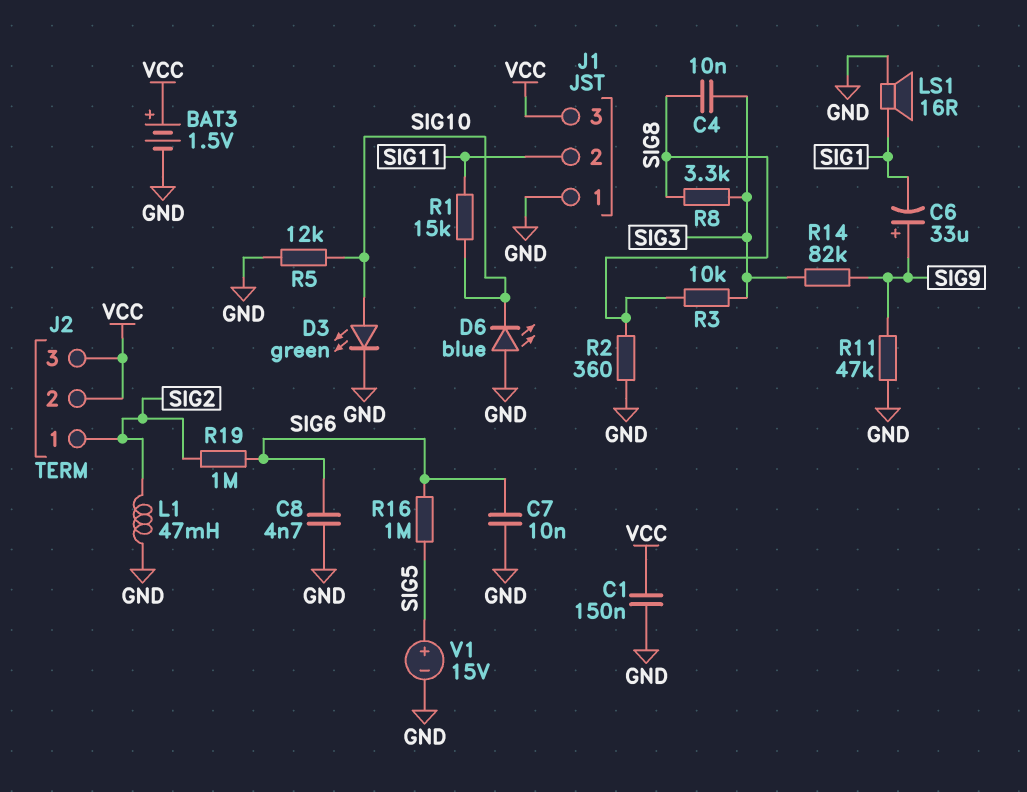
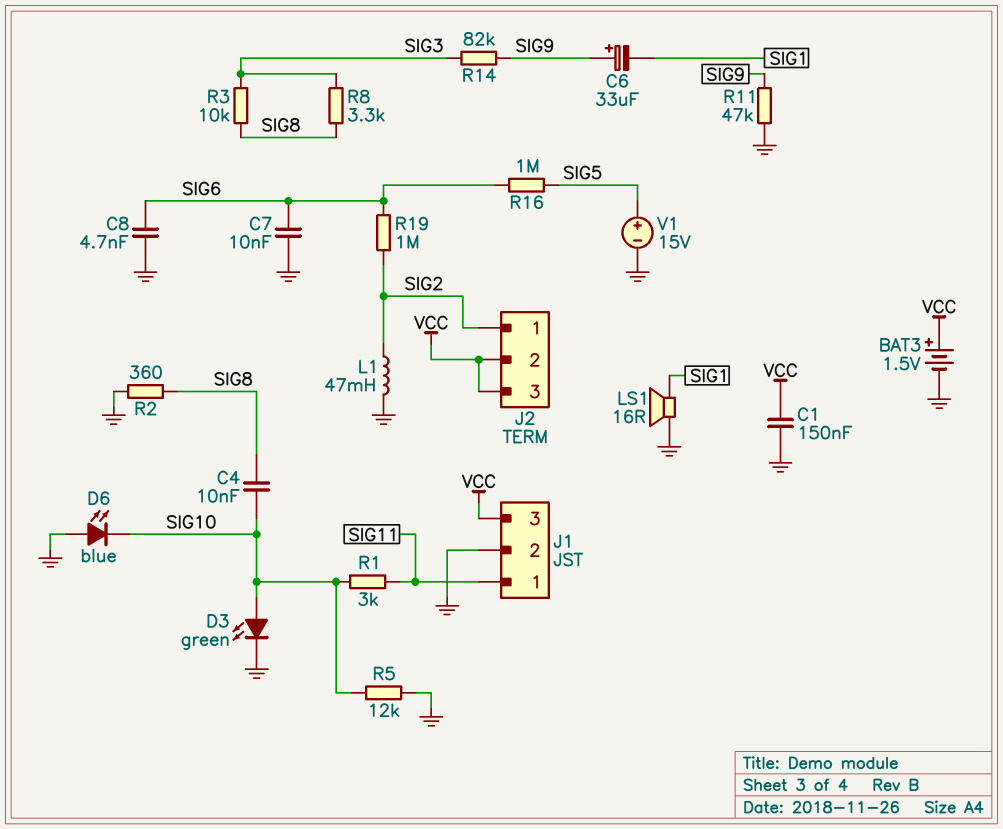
C4: 10nF (SIG3, SIG8) -> 10nF (SIG8, SIG10)
J1 pin 1: GND -> SIG11
J1 pin 2: SIG11 -> GND
R1: 15k (SIG10, SIG11) -> 3k (SIG10, SIG11)

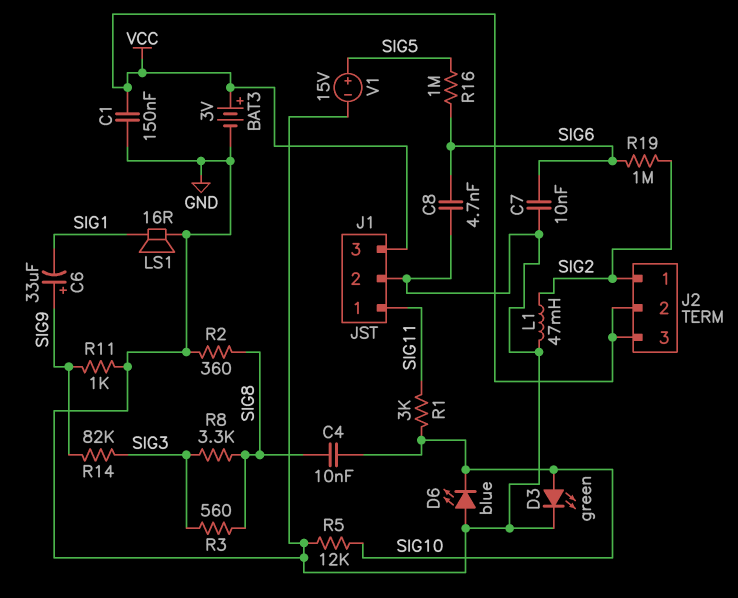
BAT3: 1.5V (plus VCC, minus GND) -> 3V (plus VCC, minus GND)
R3: 10k (SIG3, SIG8) -> 560 (SIG3, SIG8)
R11: 47k (GND, SIG9) -> 1k (GND, SIG9)

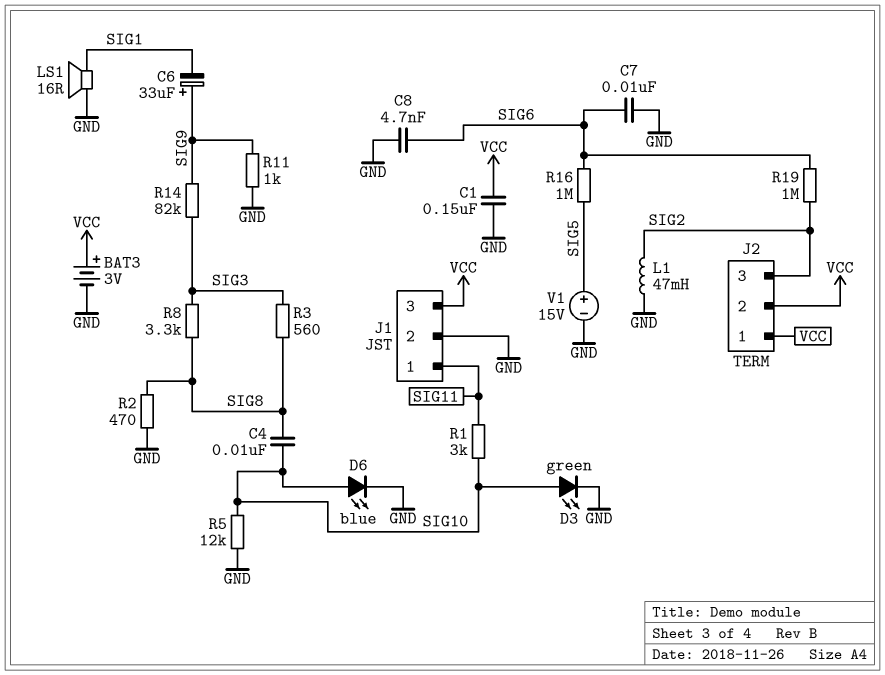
D6: LED blue (A GND, K SIG10) -> LED blue (A SIG10, K GND)
J2 pin 1: SIG2 -> VCC
J2 pin 3: VCC -> SIG2
R2: 360 (GND, SIG8) -> 470 (GND, SIG8)

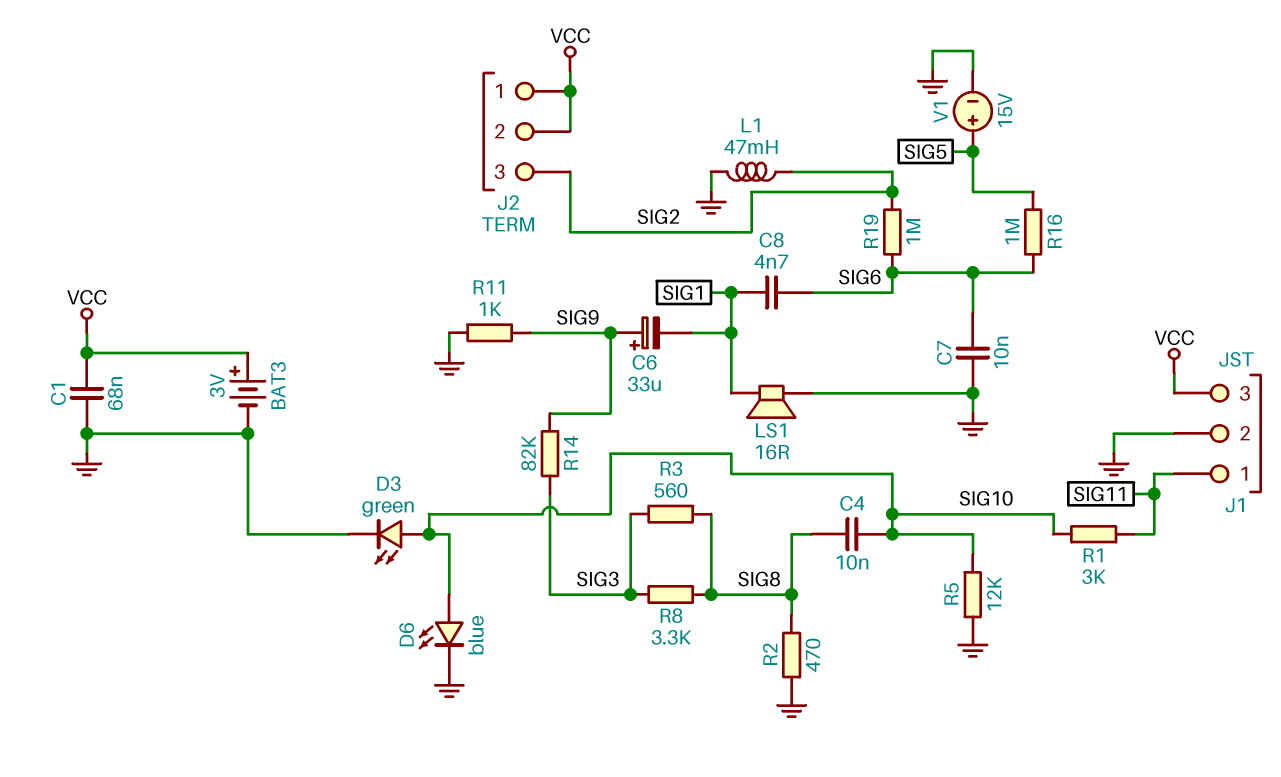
C1: 150nF (GND, VCC) -> 68nF (GND, VCC)
C8: 4.7nF (GND, SIG6) -> 4.7nF (SIG1, SIG6)

